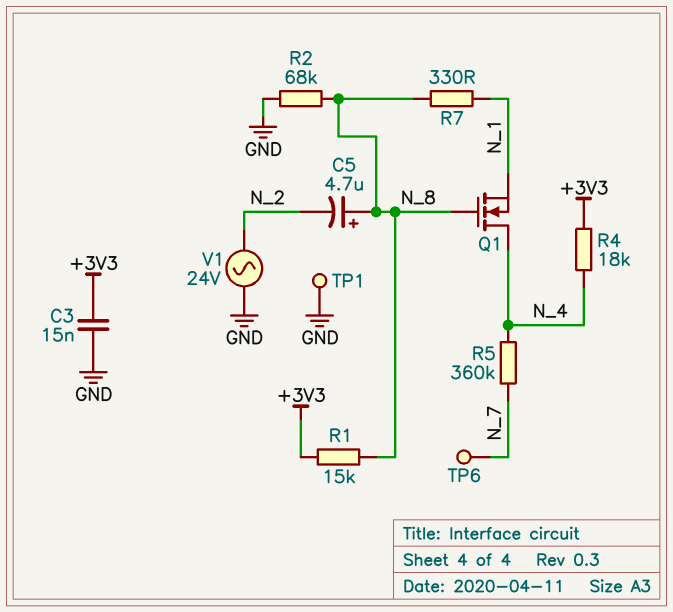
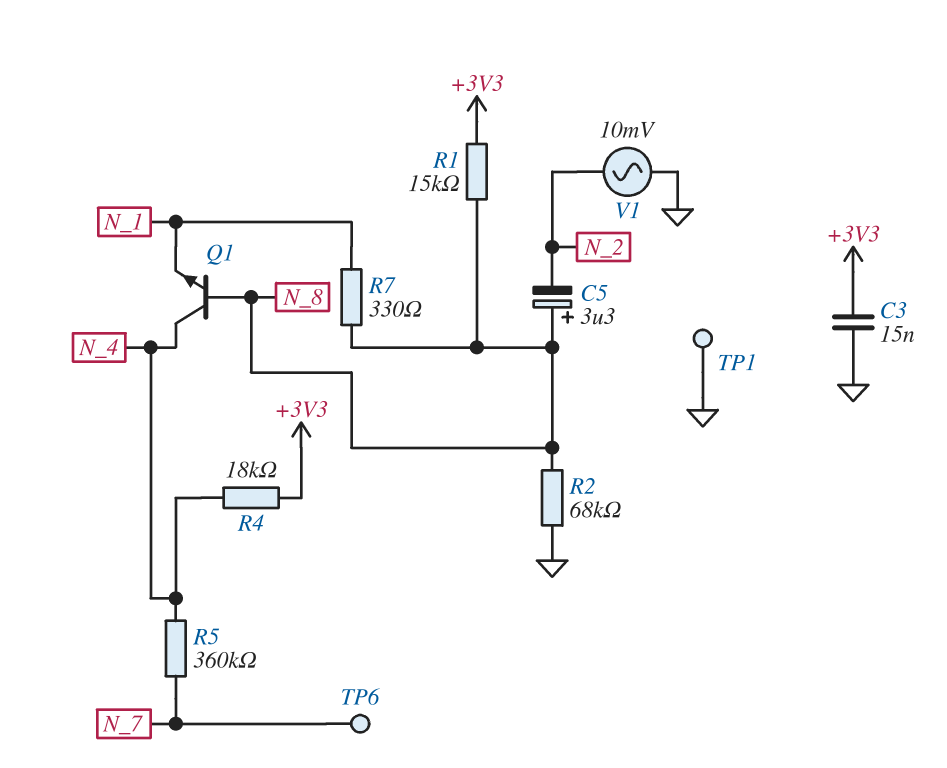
C5: 4.7uF (plus N_8, minus N_2) -> 3.3uF (plus N_8, minus N_2)
Q1: NMOS (G N_8, D N_4, S N_1) -> NPN (B N_8, C N_4, E N_1)
V1: AC 24V (GND, N_2) -> AC 10mV (GND, N_2)

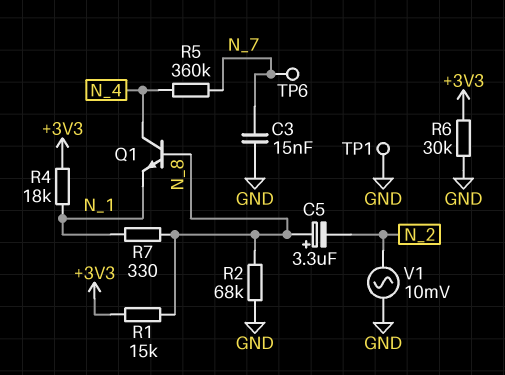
C3: 15nF (+3V3, GND) -> 15nF (GND, N_7)
R4: 18k (+3V3, N_4) -> 18k (+3V3, N_1)
R6: none -> 30k (+3V3, GND)

